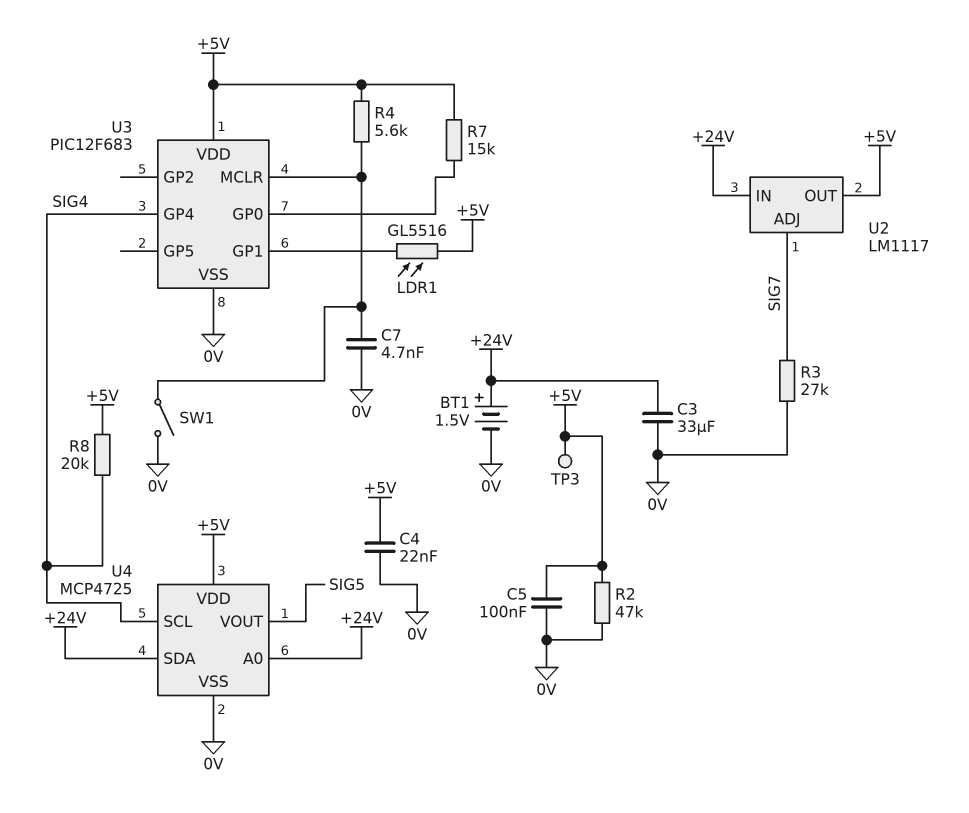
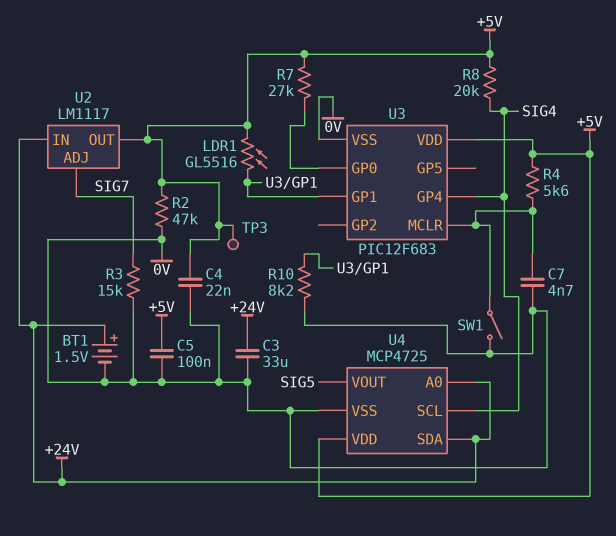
R3: 27k (0V, SIG7) -> 15k (0V, SIG7)
R7: 15k (+5V, U3/GP0) -> 27k (+5V, U3/GP0)
R10: none -> 8.2k (0V, U3/GP1)

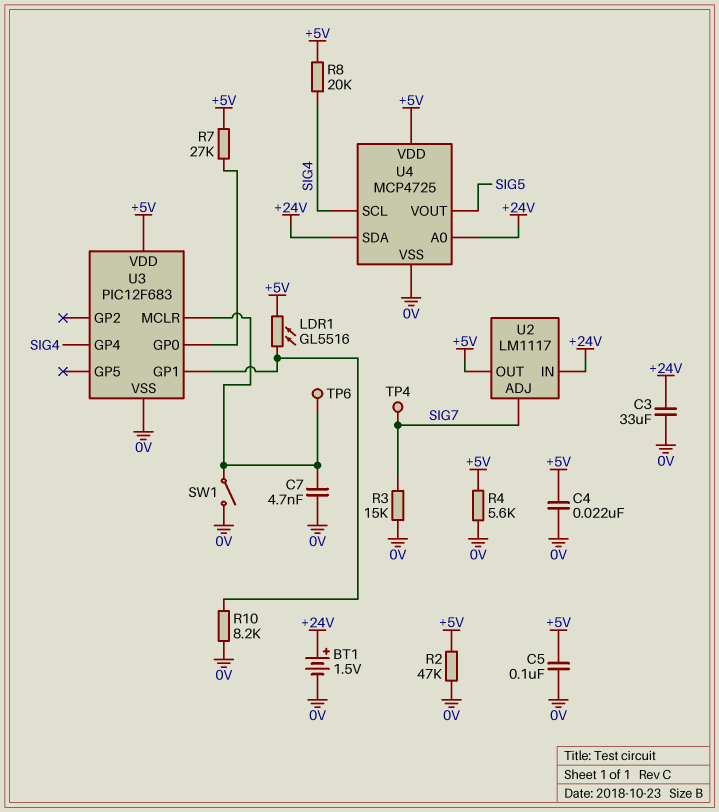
R4: 5.6k (+5V, U3/MCLR) -> 5.6k (+5V, 0V)
TP3: test point (+5V) -> none
TP4: none -> test point (SIG7)
TP6: none -> test point (U3/MCLR)

